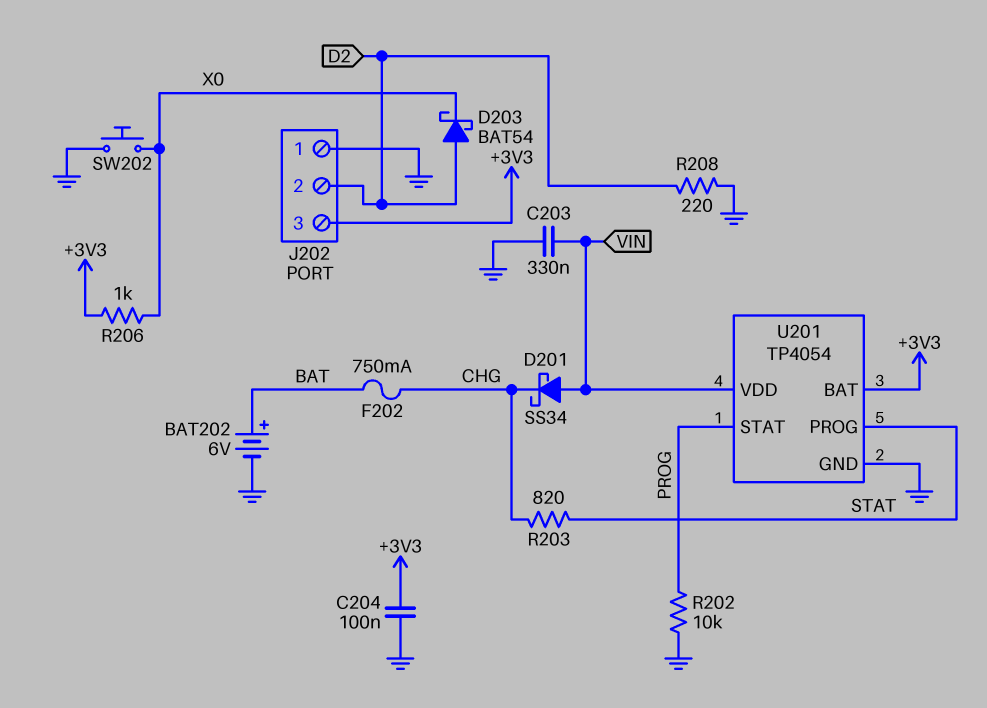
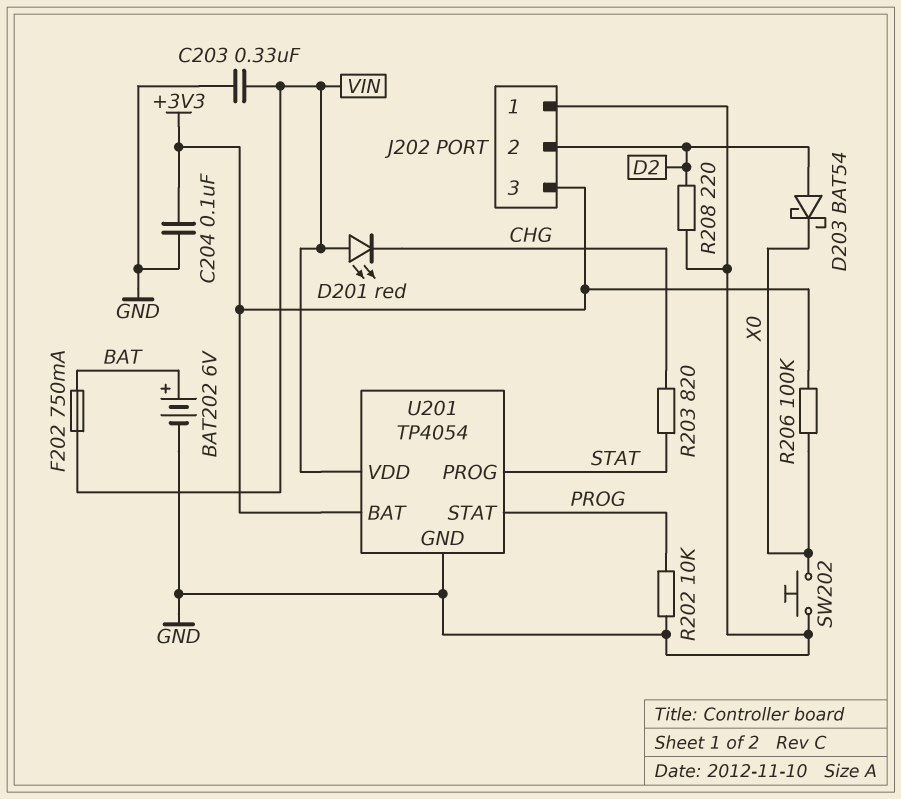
D201: schottky SS34 (A VIN, K CHG) -> LED red (A VIN, K CHG)
F202: 750mA (BAT, CHG) -> 750mA (BAT, VIN)
R206: 1k (+3V3, X0) -> 100k (+3V3, X0)

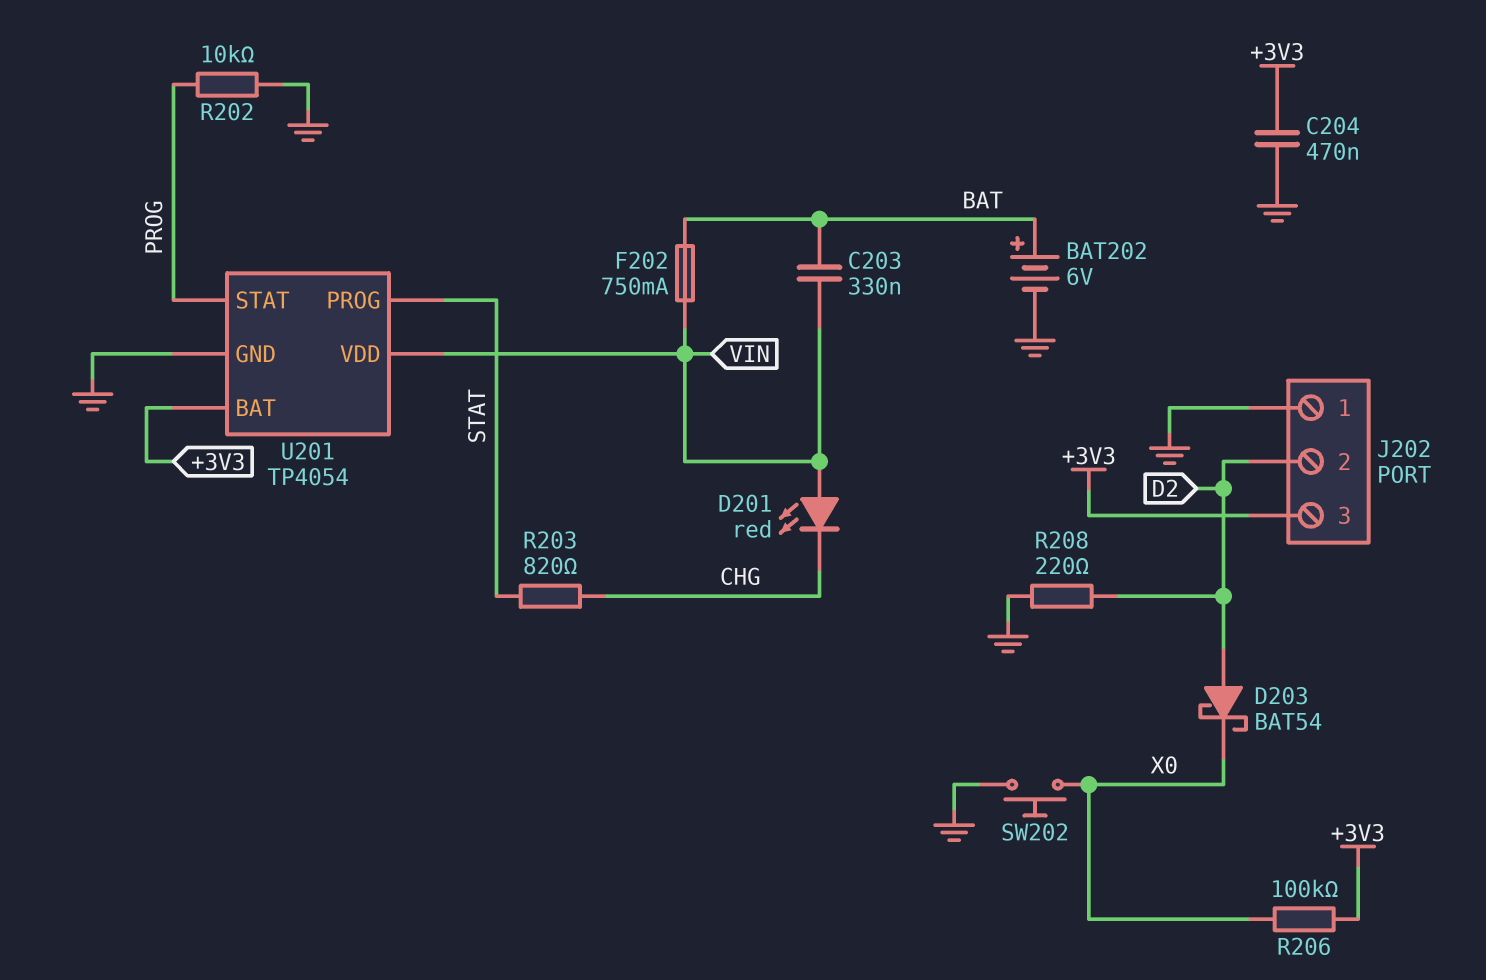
C203: 330nF (GND, VIN) -> 330nF (BAT, VIN)
C204: 100nF (+3V3, GND) -> 470nF (+3V3, GND)

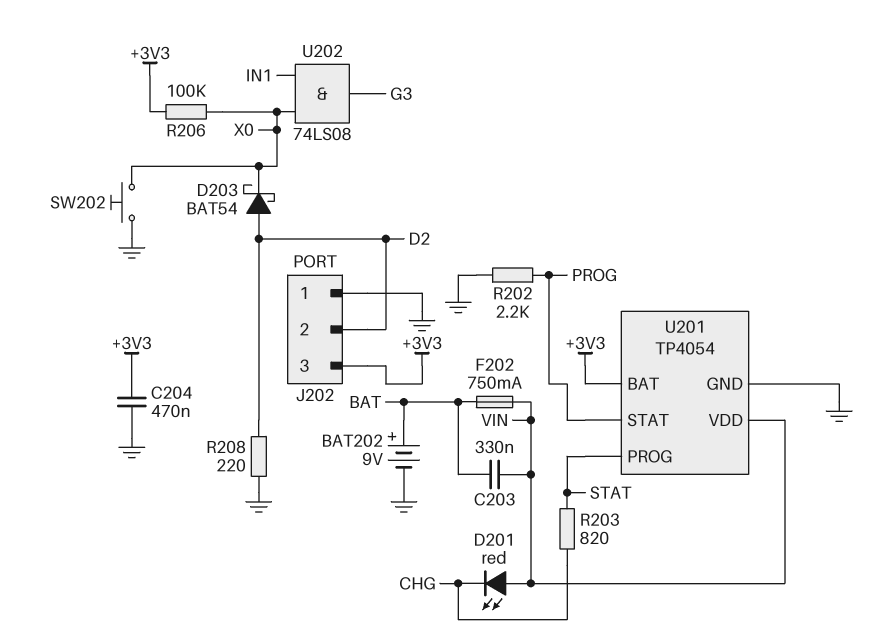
BAT202: 6V (plus BAT, minus GND) -> 9V (plus BAT, minus GND)
R202: 10k (GND, PROG) -> 2.2k (GND, PROG)
U202: none -> AND 74LS08 (in IN1, in X0, out G3)

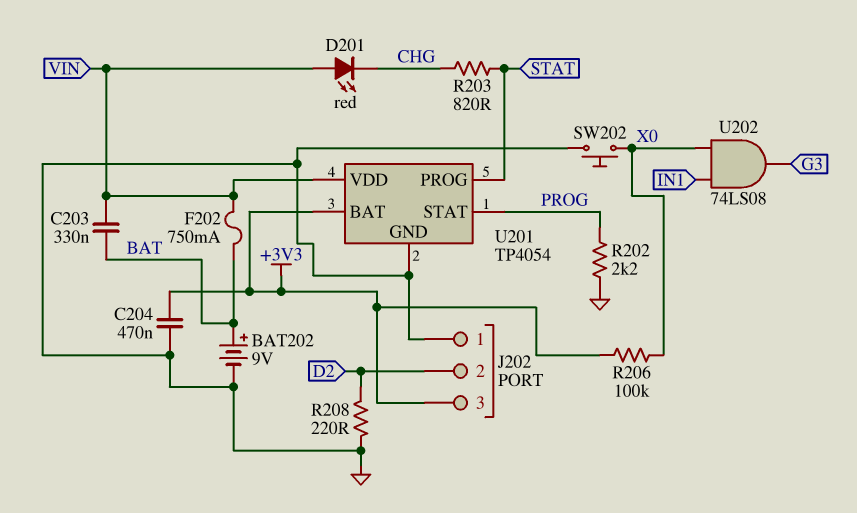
D203: schottky BAT54 (A D2, K X0) -> none

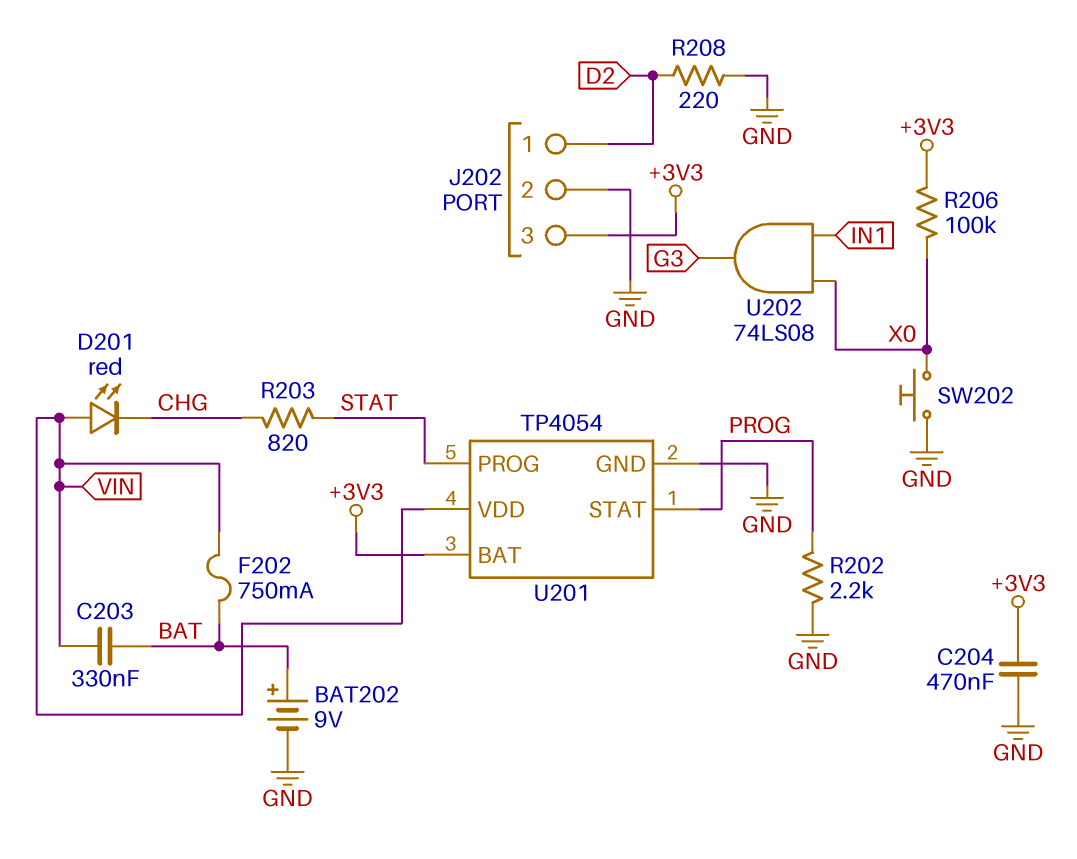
J202 pin 1: GND -> D2
J202 pin 2: D2 -> GND

